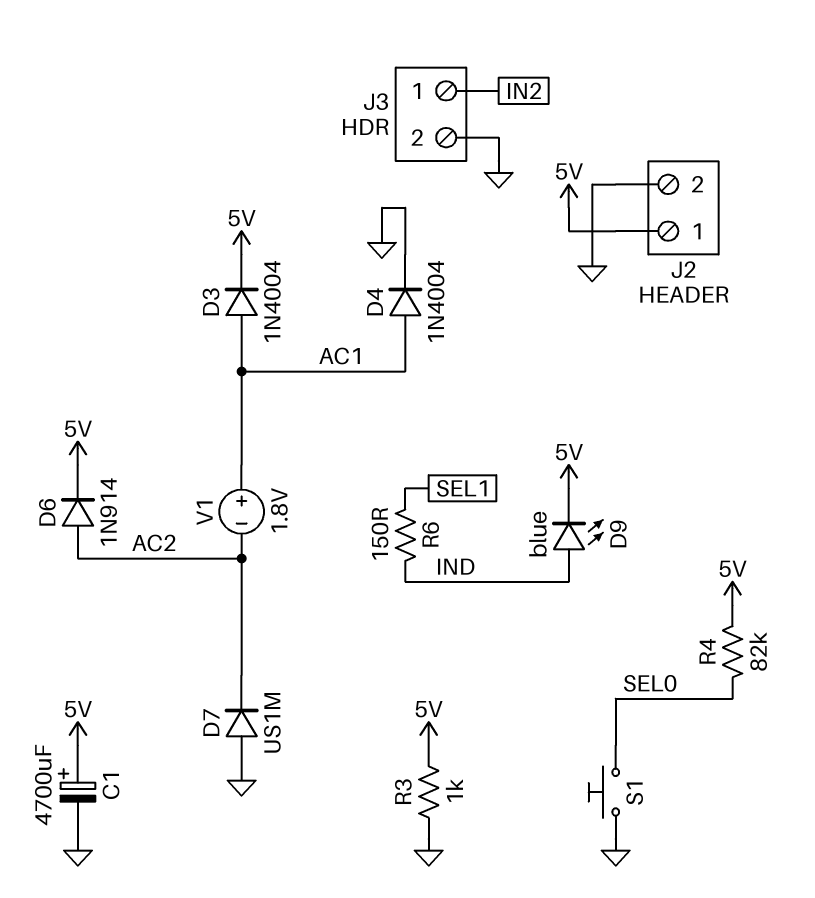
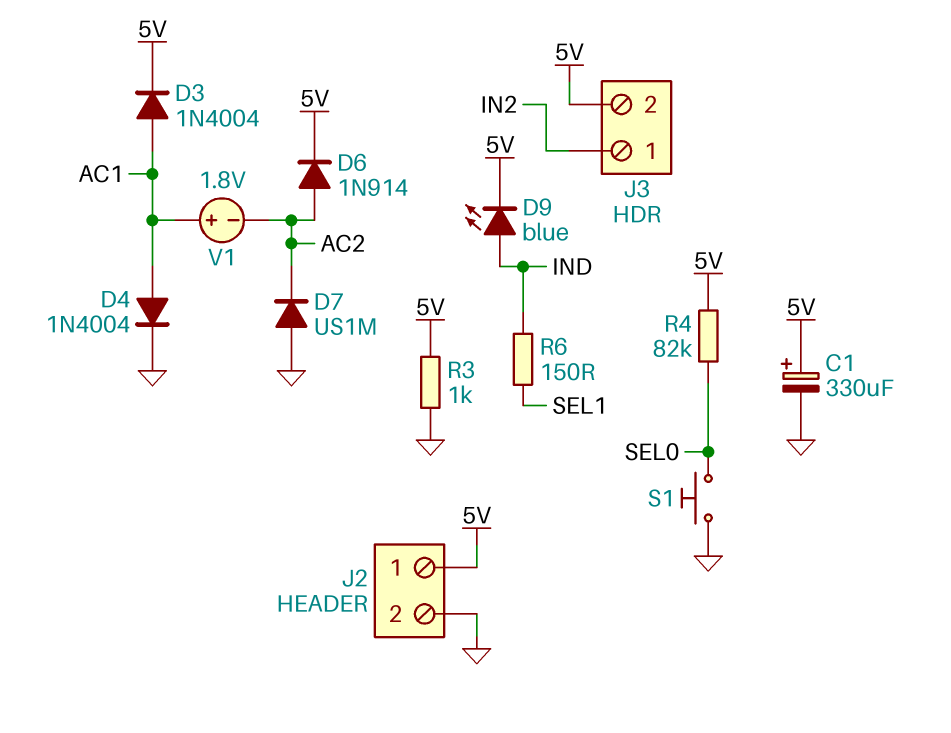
C1: 4700uF (plus 5V, minus GND) -> 330uF (plus 5V, minus GND)
J3 pin 2: GND -> 5V

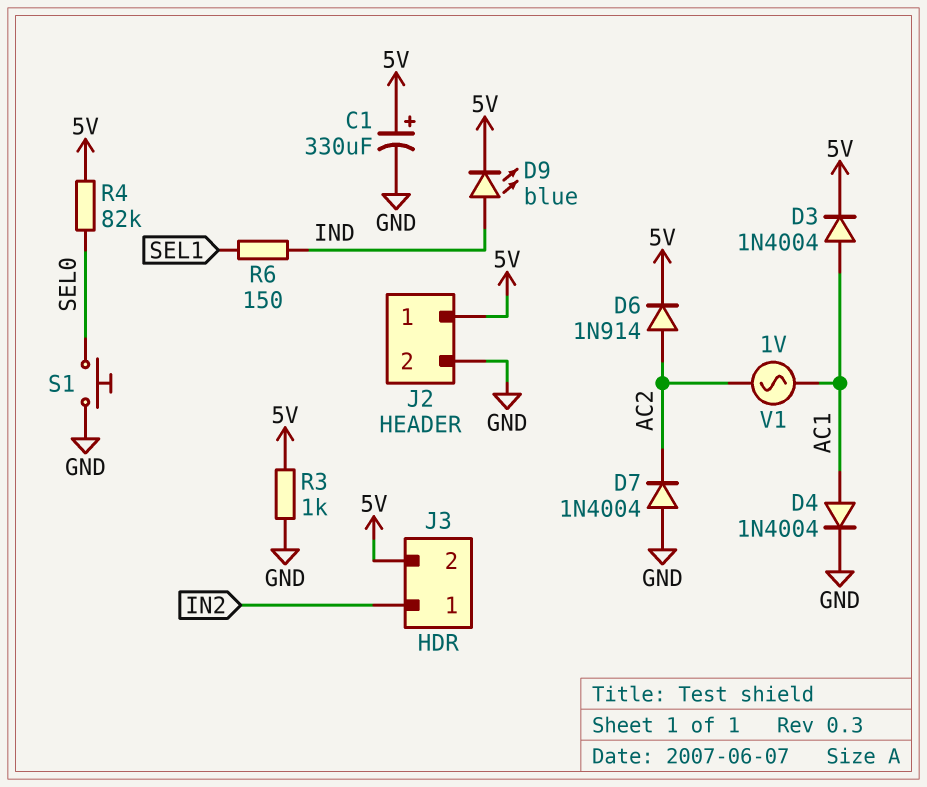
D7: diode US1M (A GND, K AC2) -> diode 1N4004 (A GND, K AC2)
V1: 1.8V (plus AC1, minus AC2) -> AC 1V (AC1, AC2)

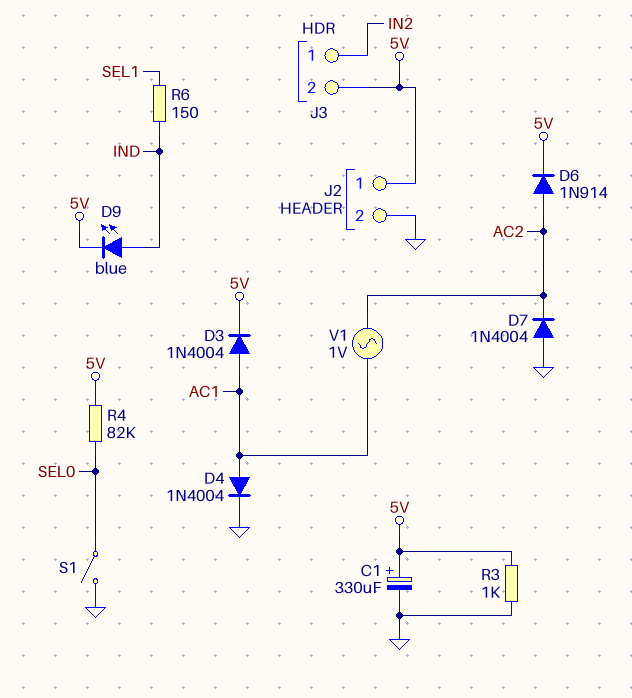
S1: button (GND, SEL0) -> switch (GND, SEL0)

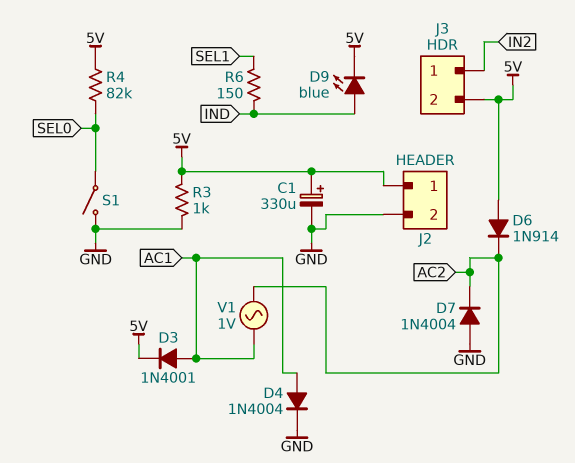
D3: diode 1N4004 (A AC1, K 5V) -> diode 1N4001 (A AC1, K 5V)
D6: diode 1N914 (A AC2, K 5V) -> diode 1N914 (A 5V, K AC2)

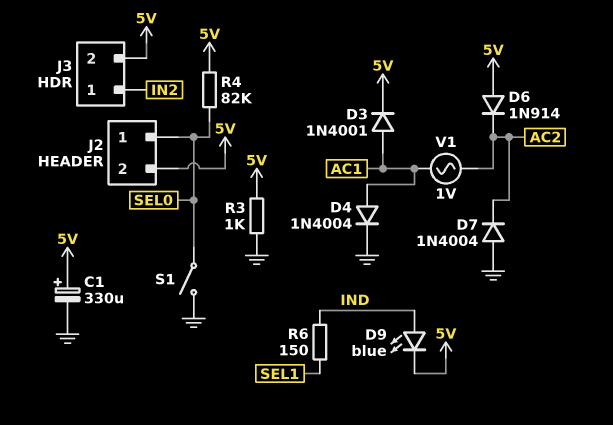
J2 pin 1: 5V -> SEL0
J2 pin 2: GND -> 5V

